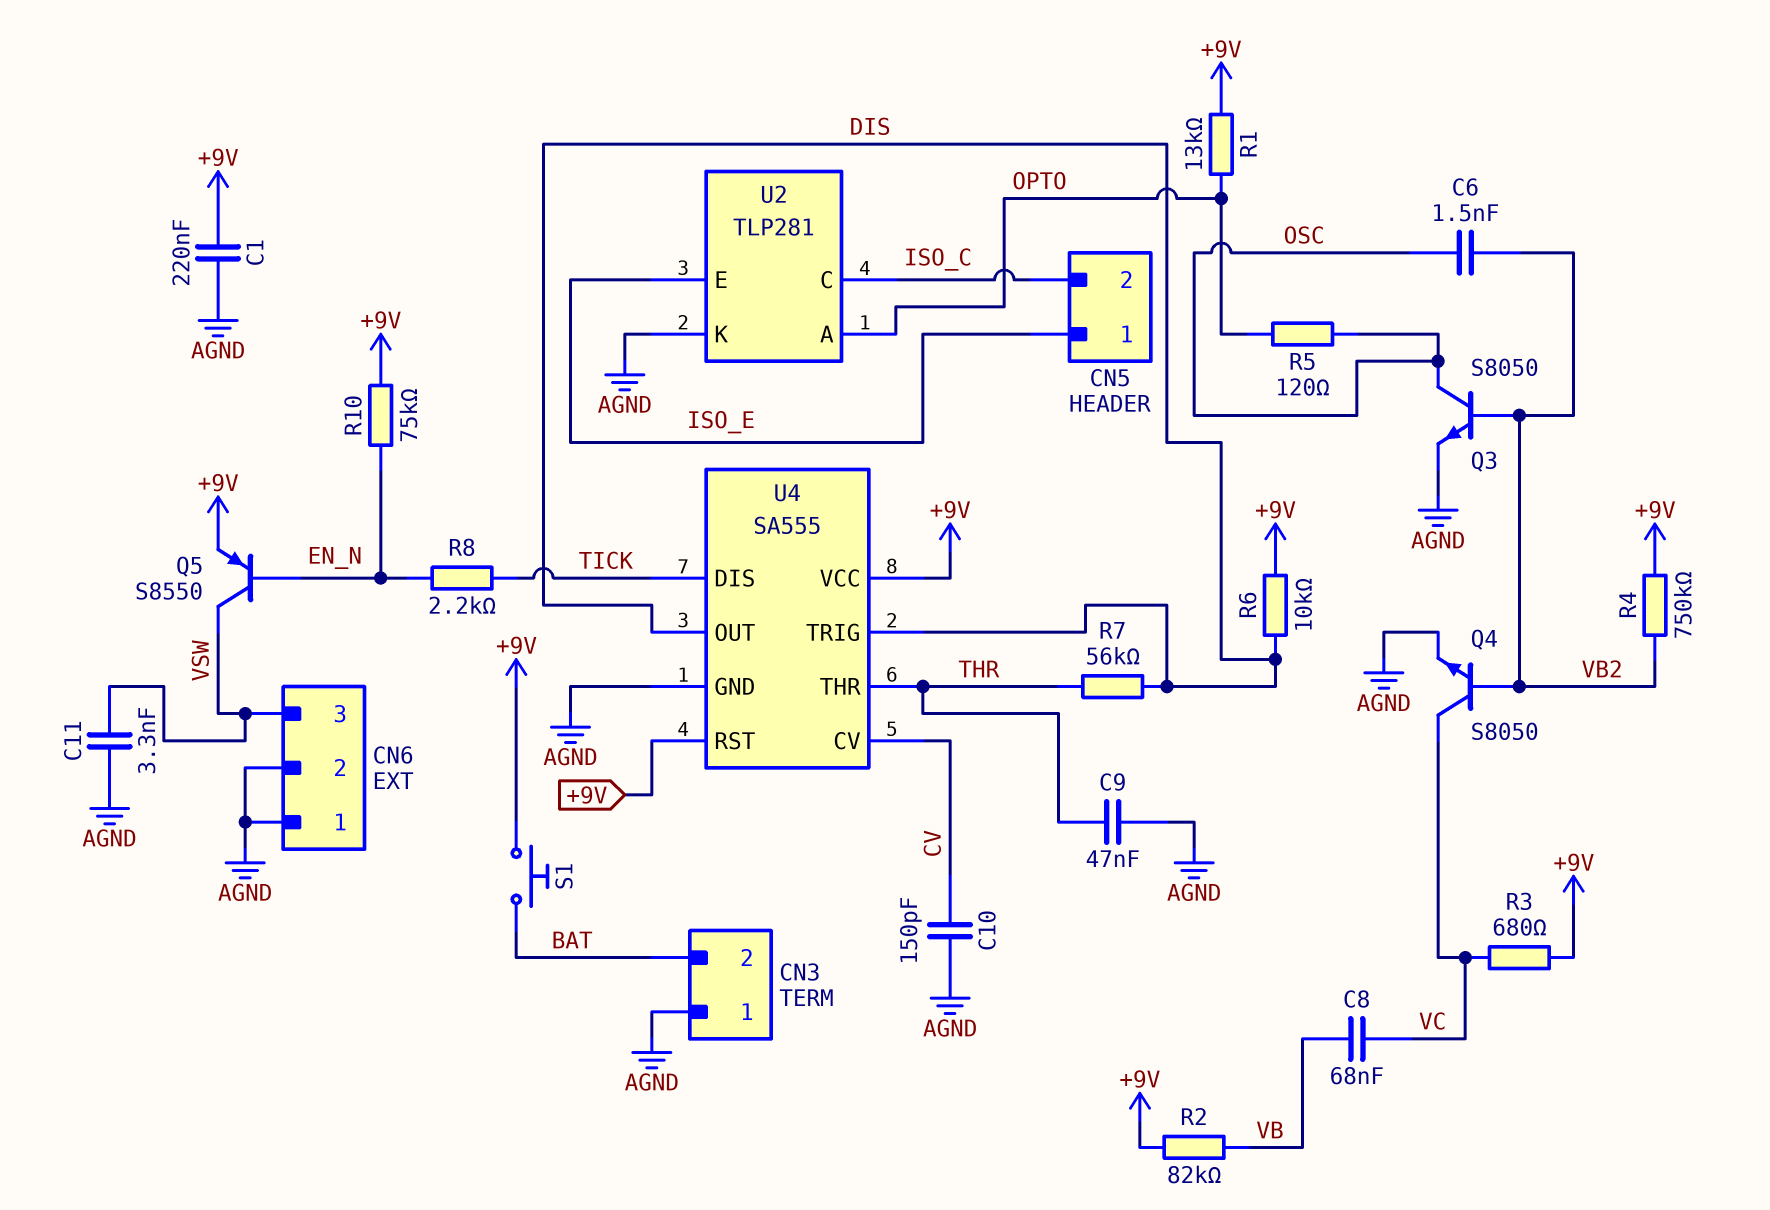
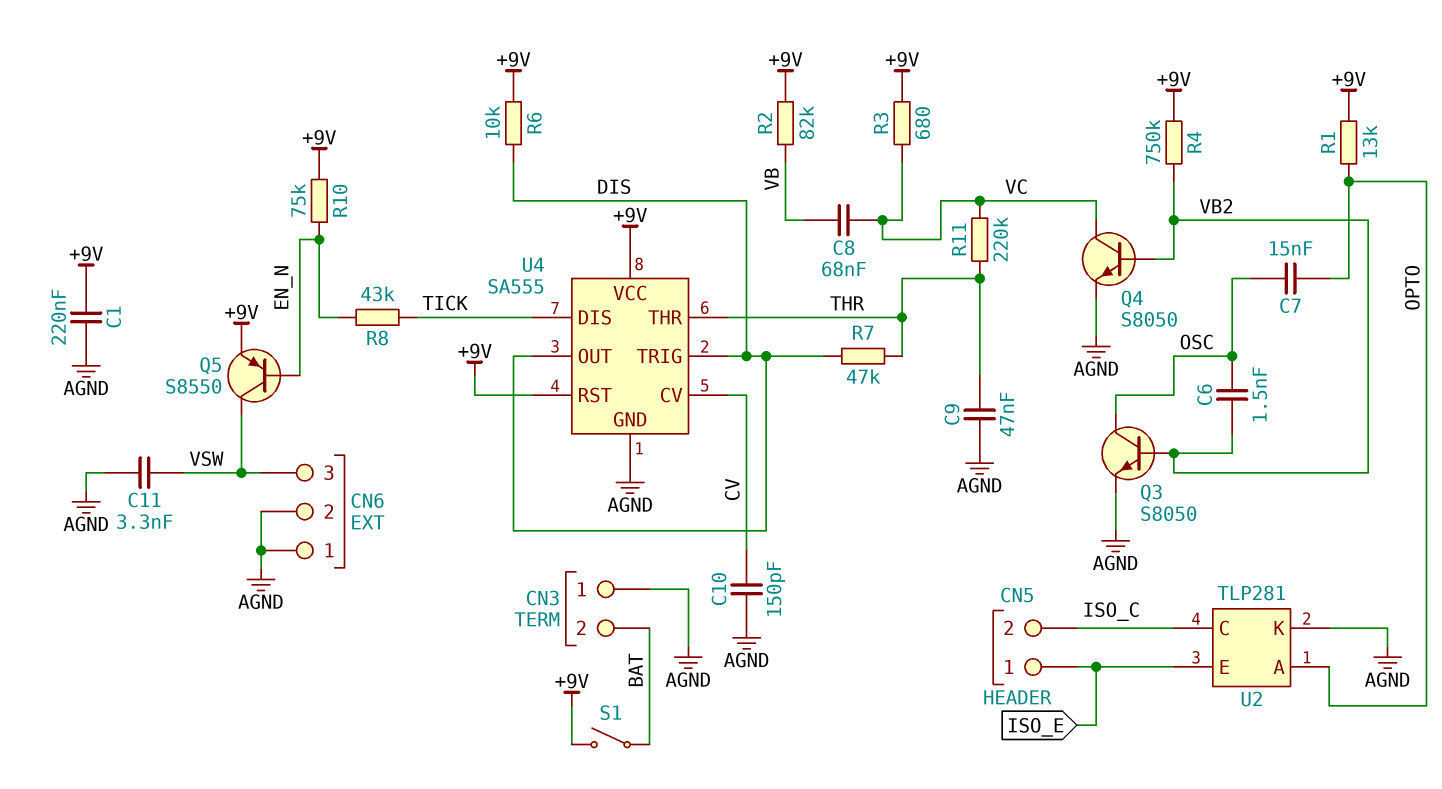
C7: none -> 15nF (OPTO, OSC)
R5: 120 (OPTO, OSC) -> none
R7: 56k (DIS, THR) -> 47k (DIS, THR)
R8: 2.2k (EN_N, TICK) -> 43k (EN_N, TICK)
R11: none -> 220k (THR, VC)
S1: button (+9V, BAT) -> switch (+9V, BAT)

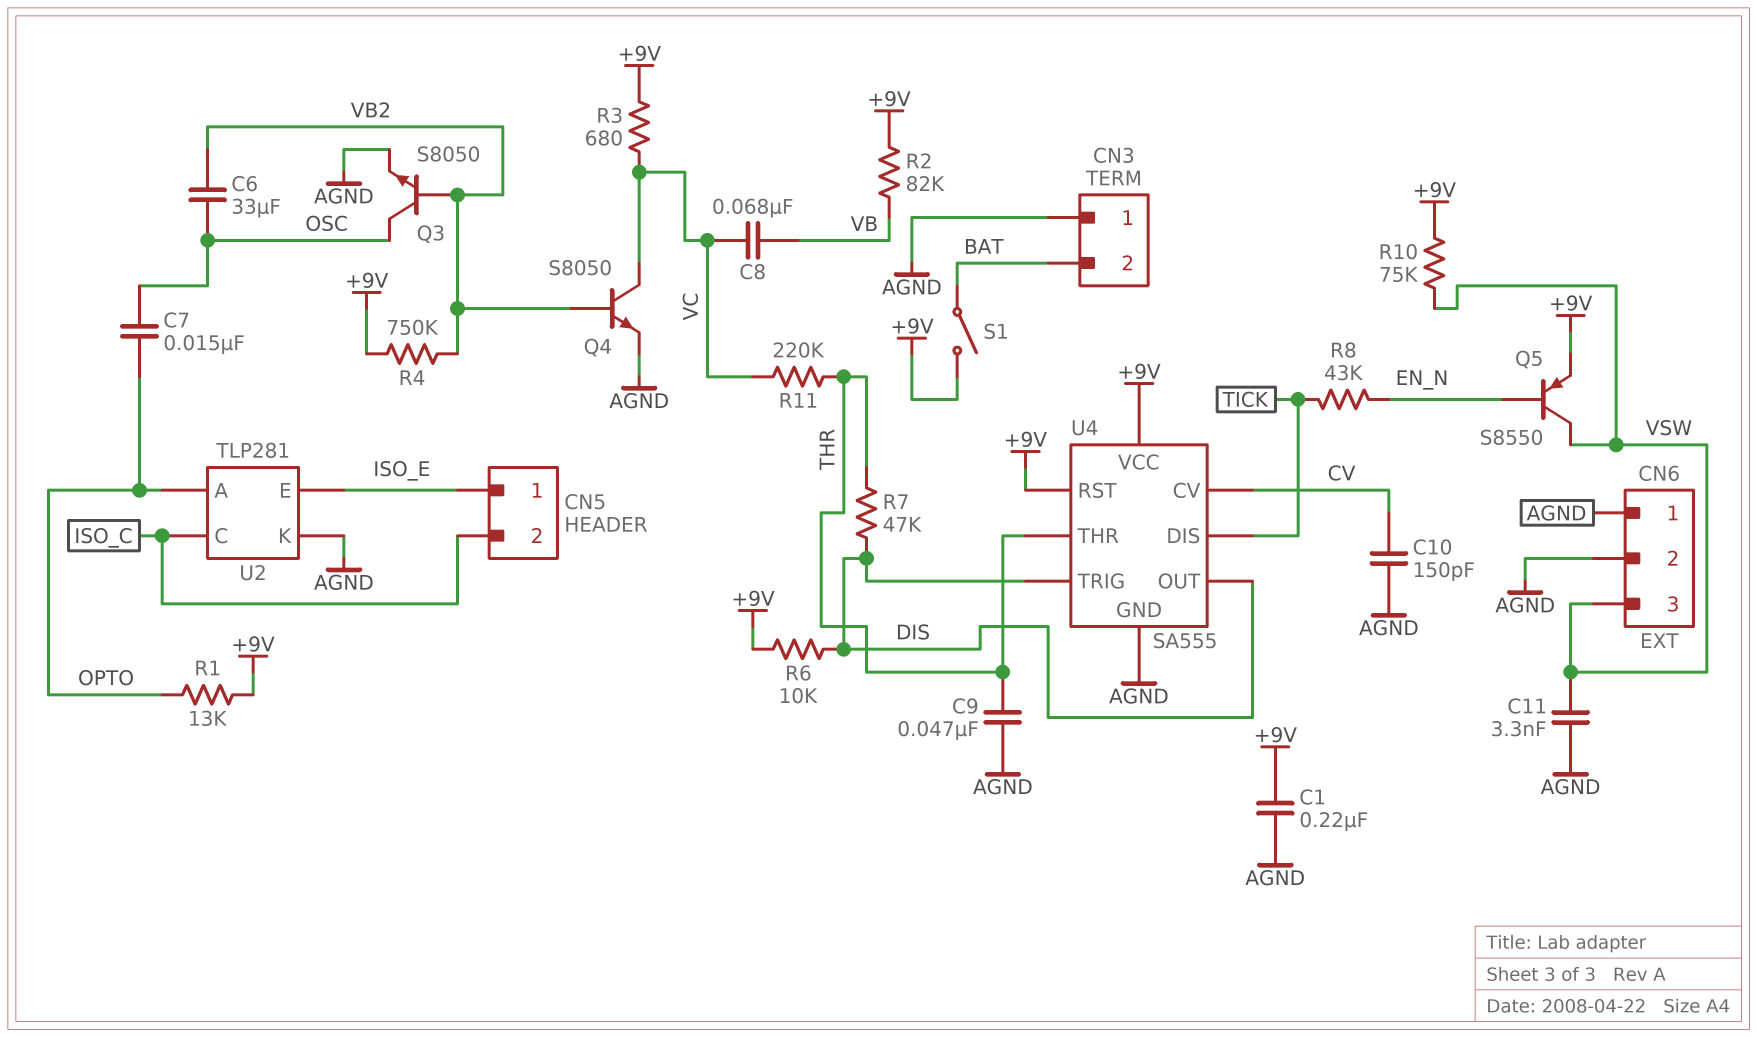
C6: 1.5nF (OSC, VB2) -> 33uF (OSC, VB2)
R10: 75k (+9V, EN_N) -> 75k (+9V, VSW)

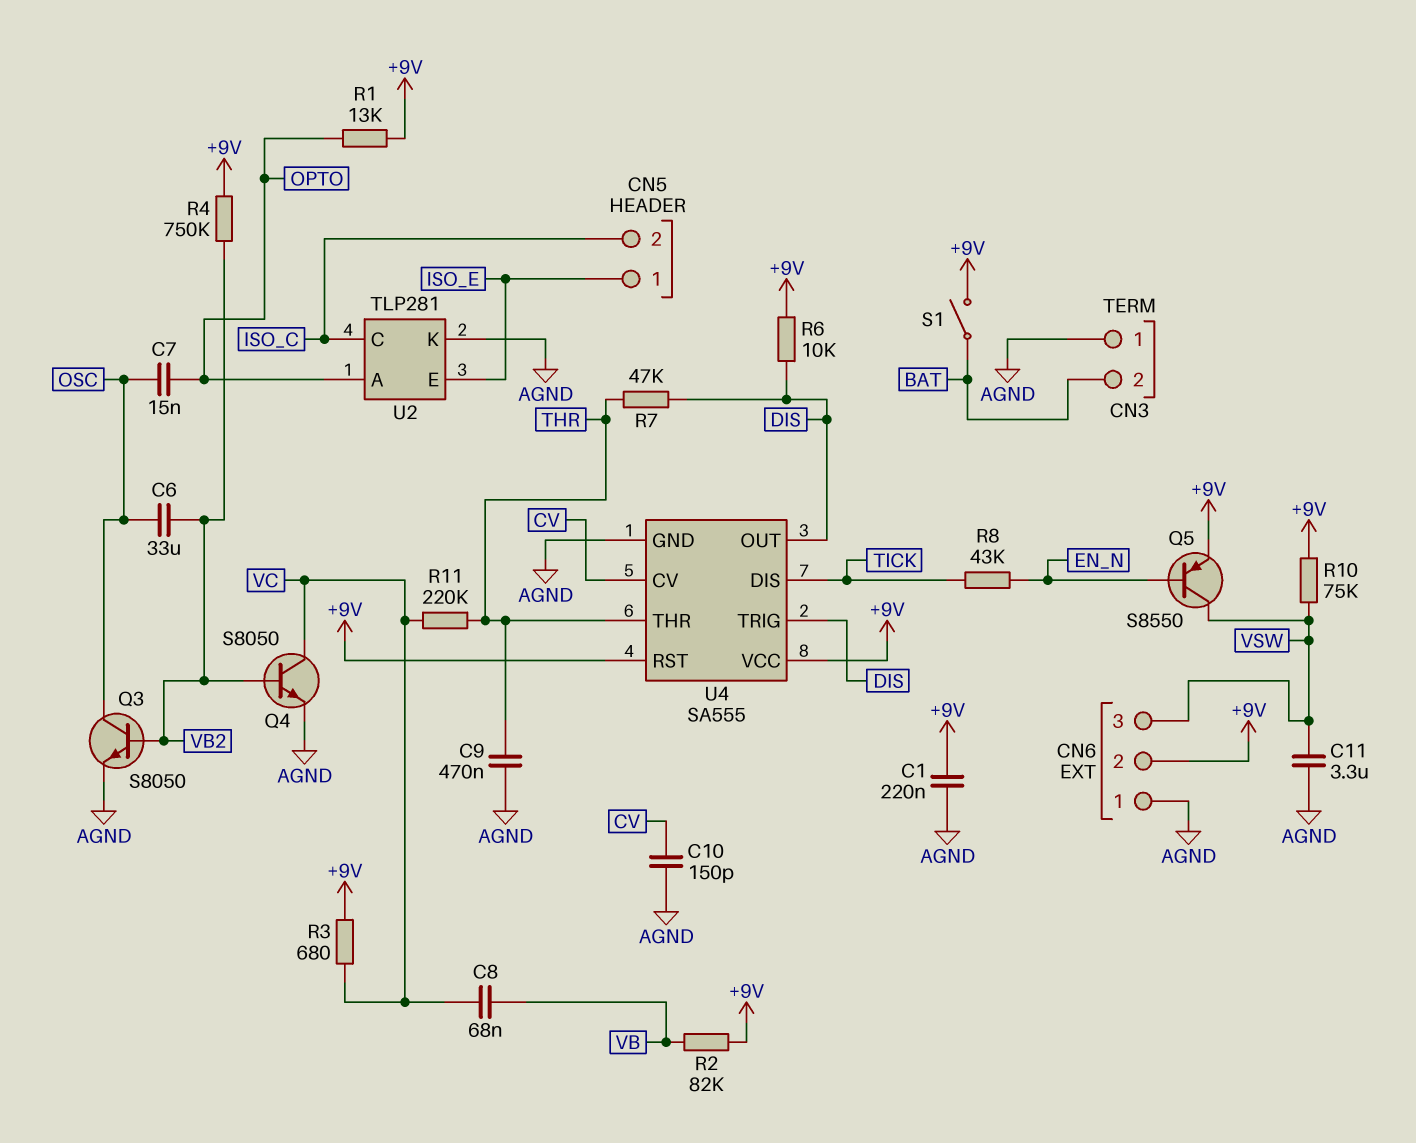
C9: 47nF (AGND, THR) -> 470nF (AGND, THR)
C11: 3.3nF (AGND, VSW) -> 3.3uF (AGND, VSW)
CN6 pin 2: AGND -> +9V

